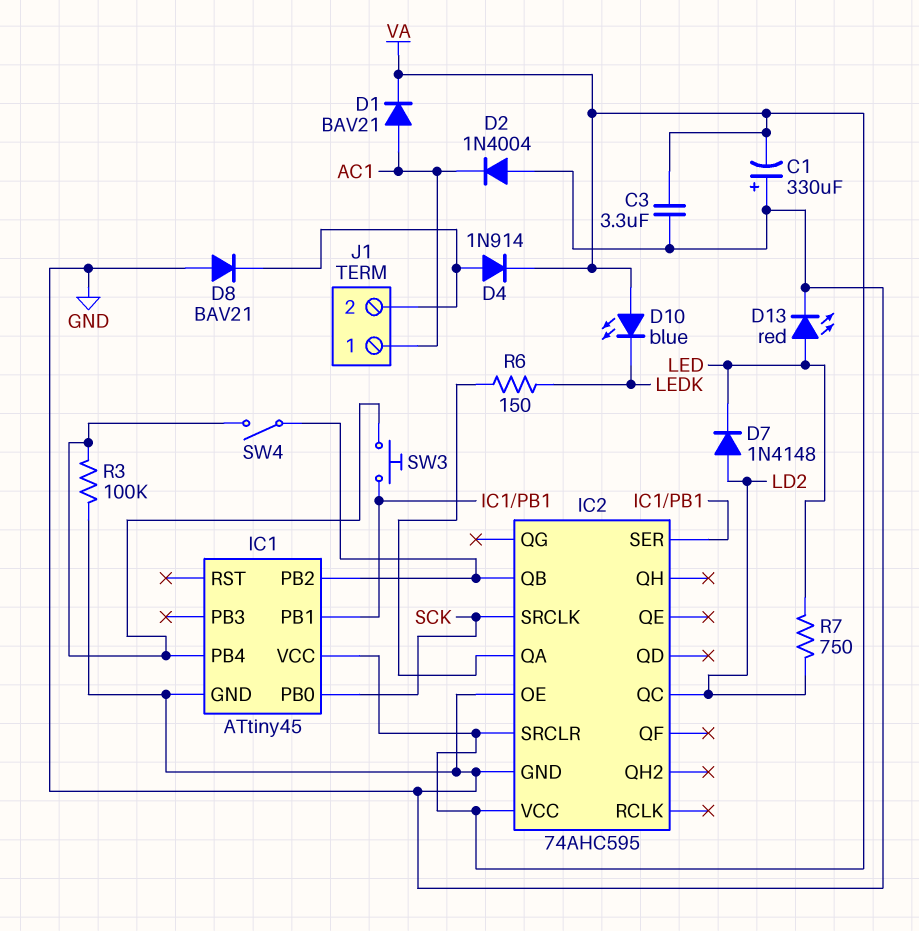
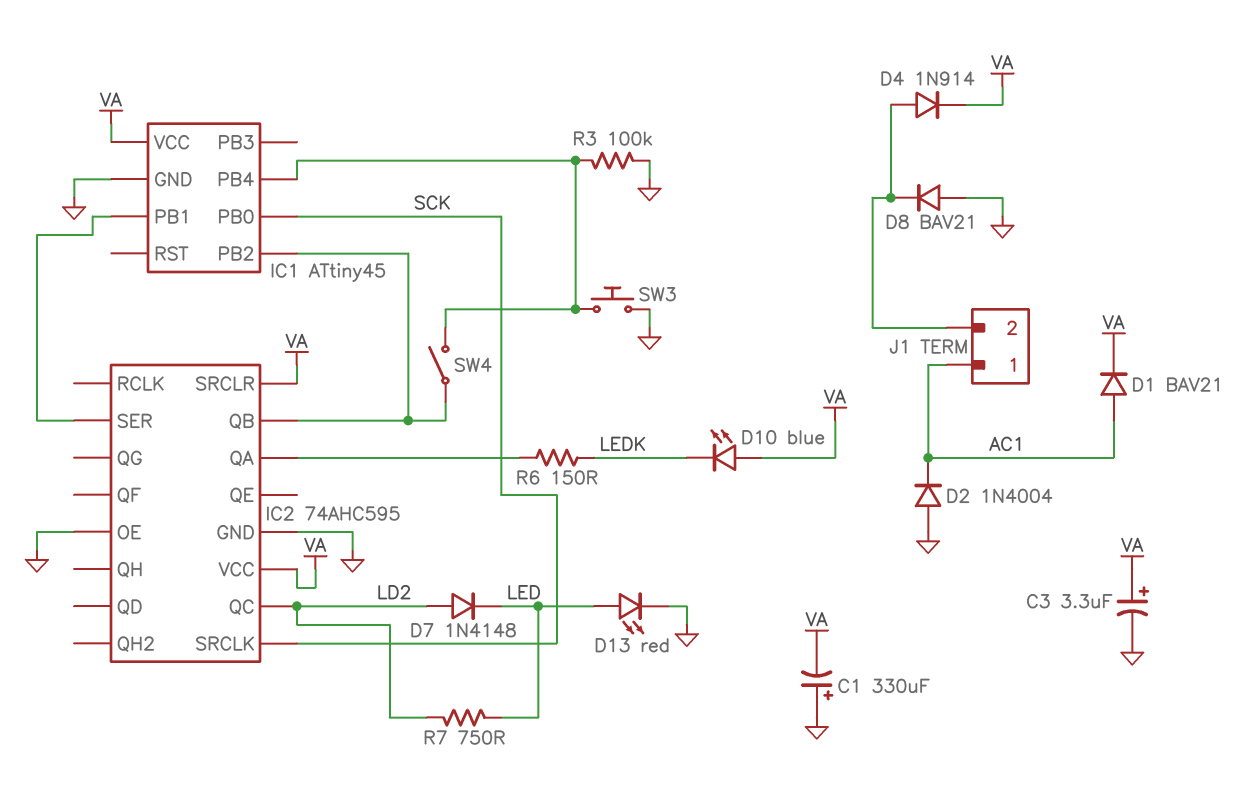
C3: 3.3uF (GND, VA) -> 3.3uF (plus VA, minus GND)
SW3: button (IC1/PB1, IC1/PB4) -> button (GND, IC1/PB4)

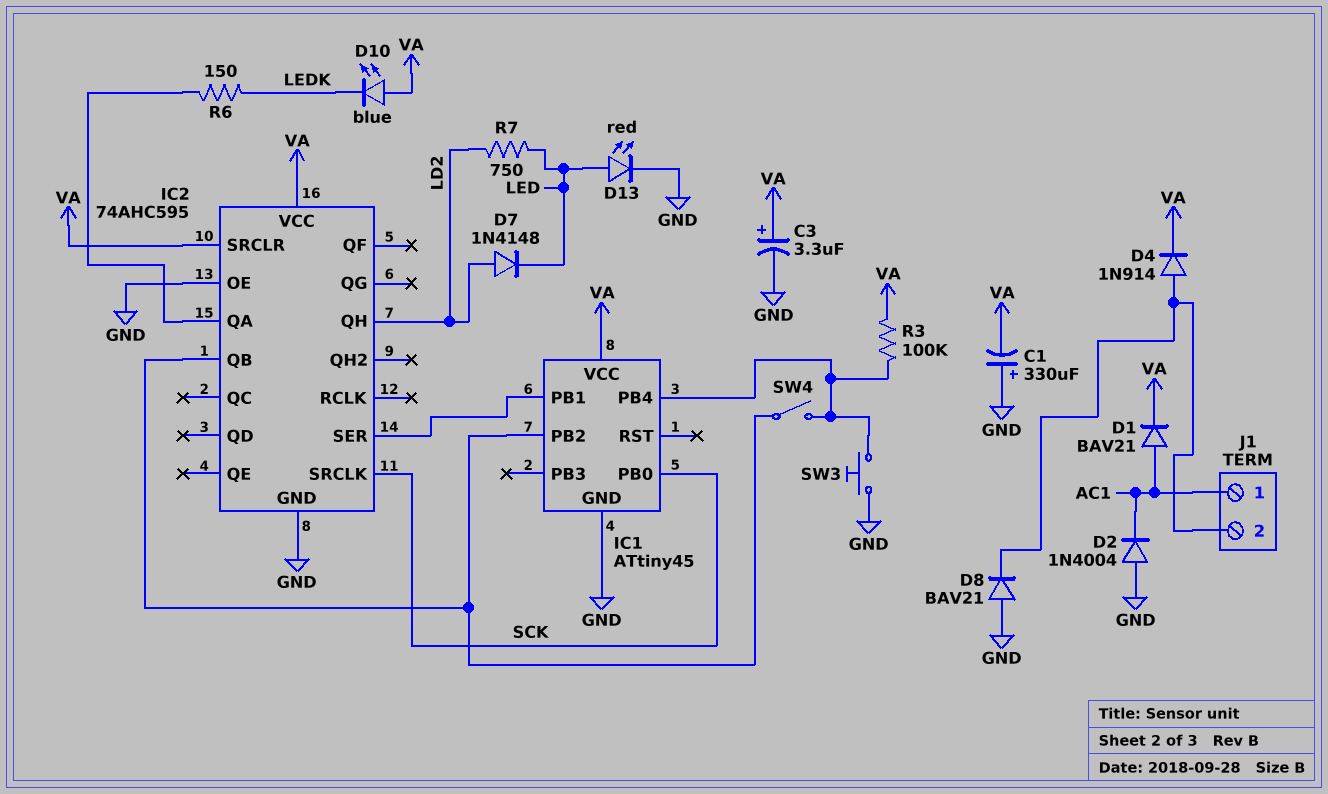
IC2 pin QC: LD2 -> none
IC2 pin QH: none -> LD2
R3: 100k (GND, IC1/PB4) -> 100k (IC1/PB4, VA)

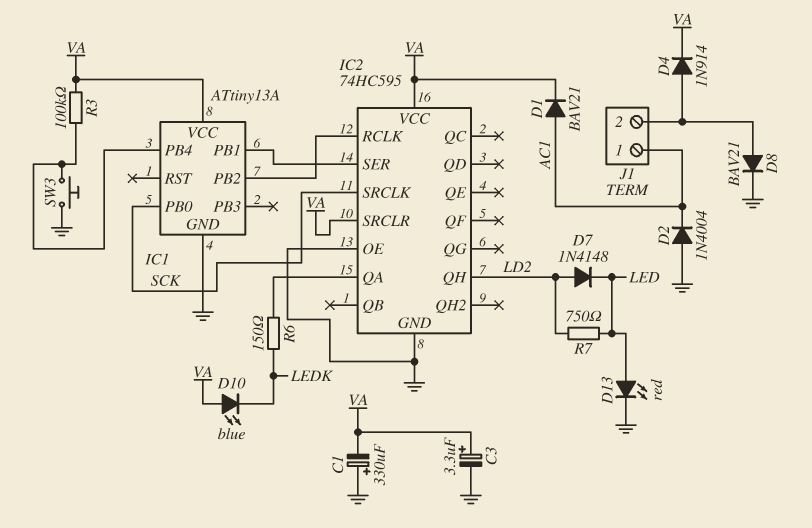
D8: diode BAV21 (A GND, K J1/2) -> diode BAV21 (A J1/2, K GND)
IC1: ATtiny45 -> ATtiny13A
IC2: 74AHC595 -> 74HC595
IC2 pin QB: IC1/PB2 -> none
IC2 pin RCLK: none -> IC1/PB2
SW4: switch (IC1/PB2, IC1/PB4) -> none

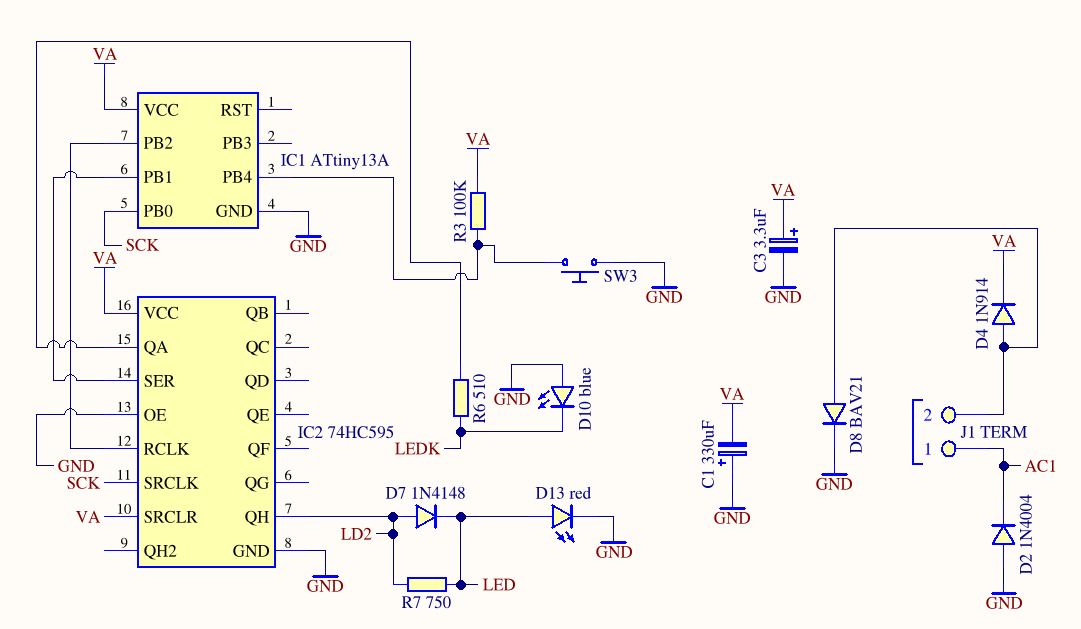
D1: diode BAV21 (A AC1, K VA) -> none
D10: LED blue (A VA, K LEDK) -> LED blue (A GND, K LEDK)
R6: 150 (IC2/QA, LEDK) -> 510 (IC2/QA, LEDK)

